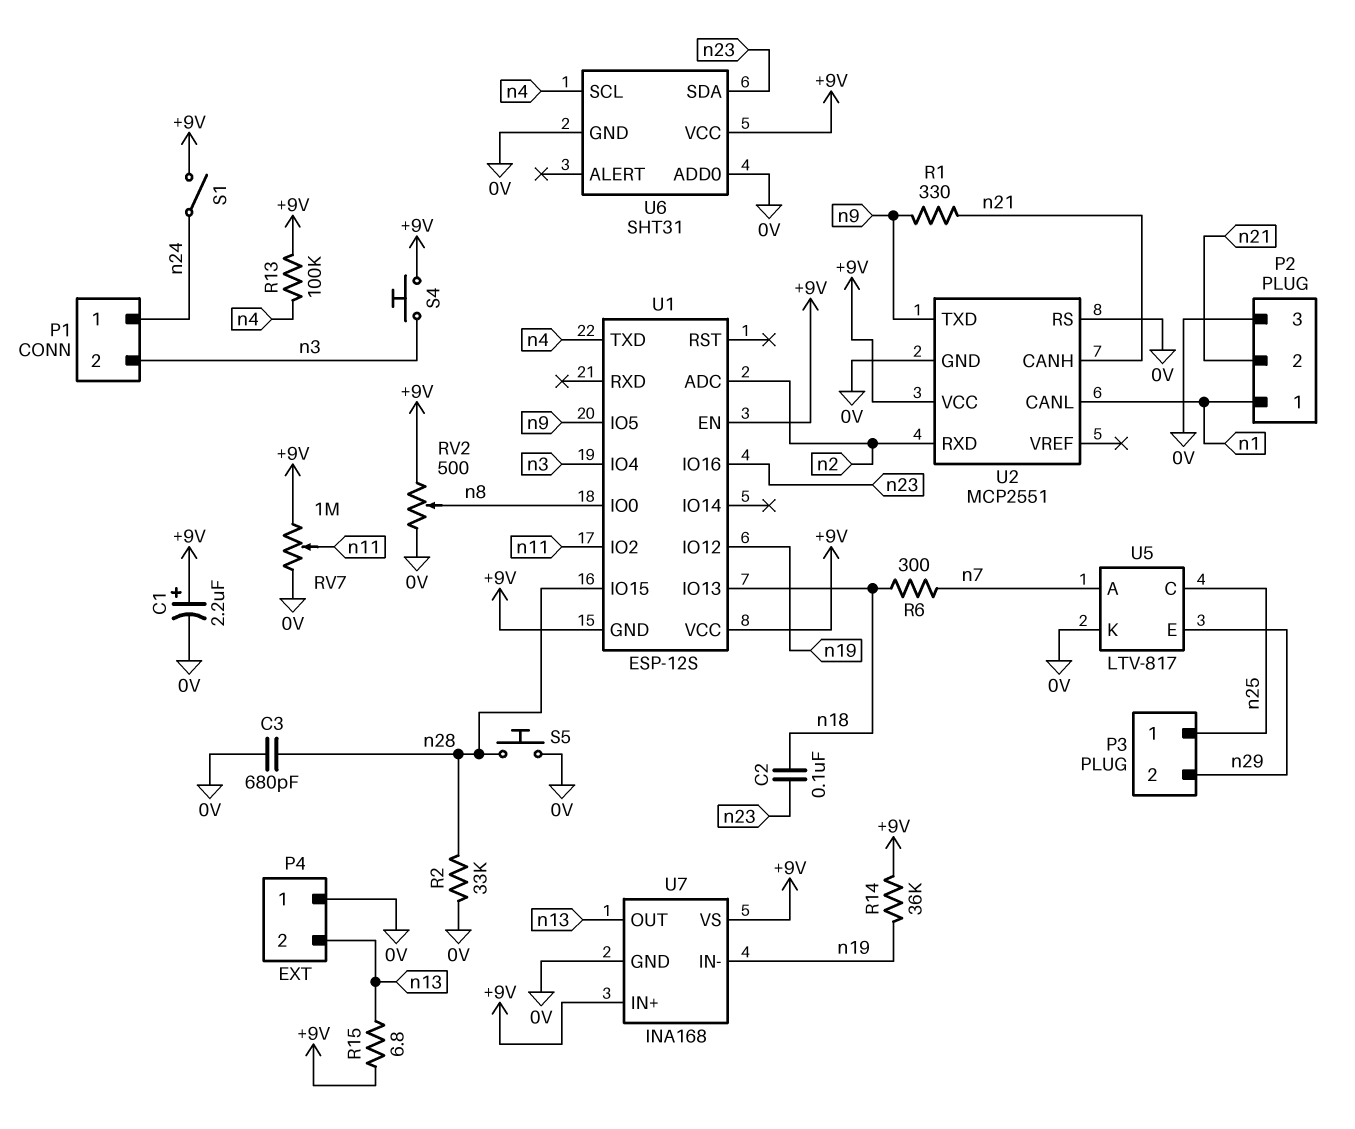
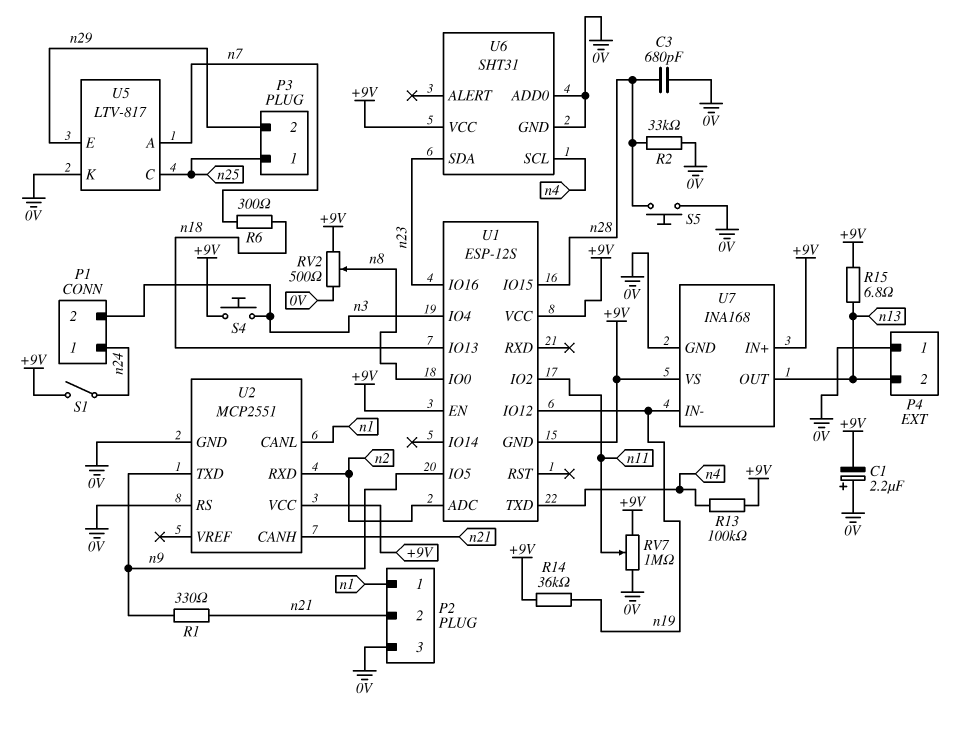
C1: 2.2uF (plus +9V, minus 0V) -> 2.2uF (plus 0V, minus +9V)
C2: 100nF (n18, n23) -> none

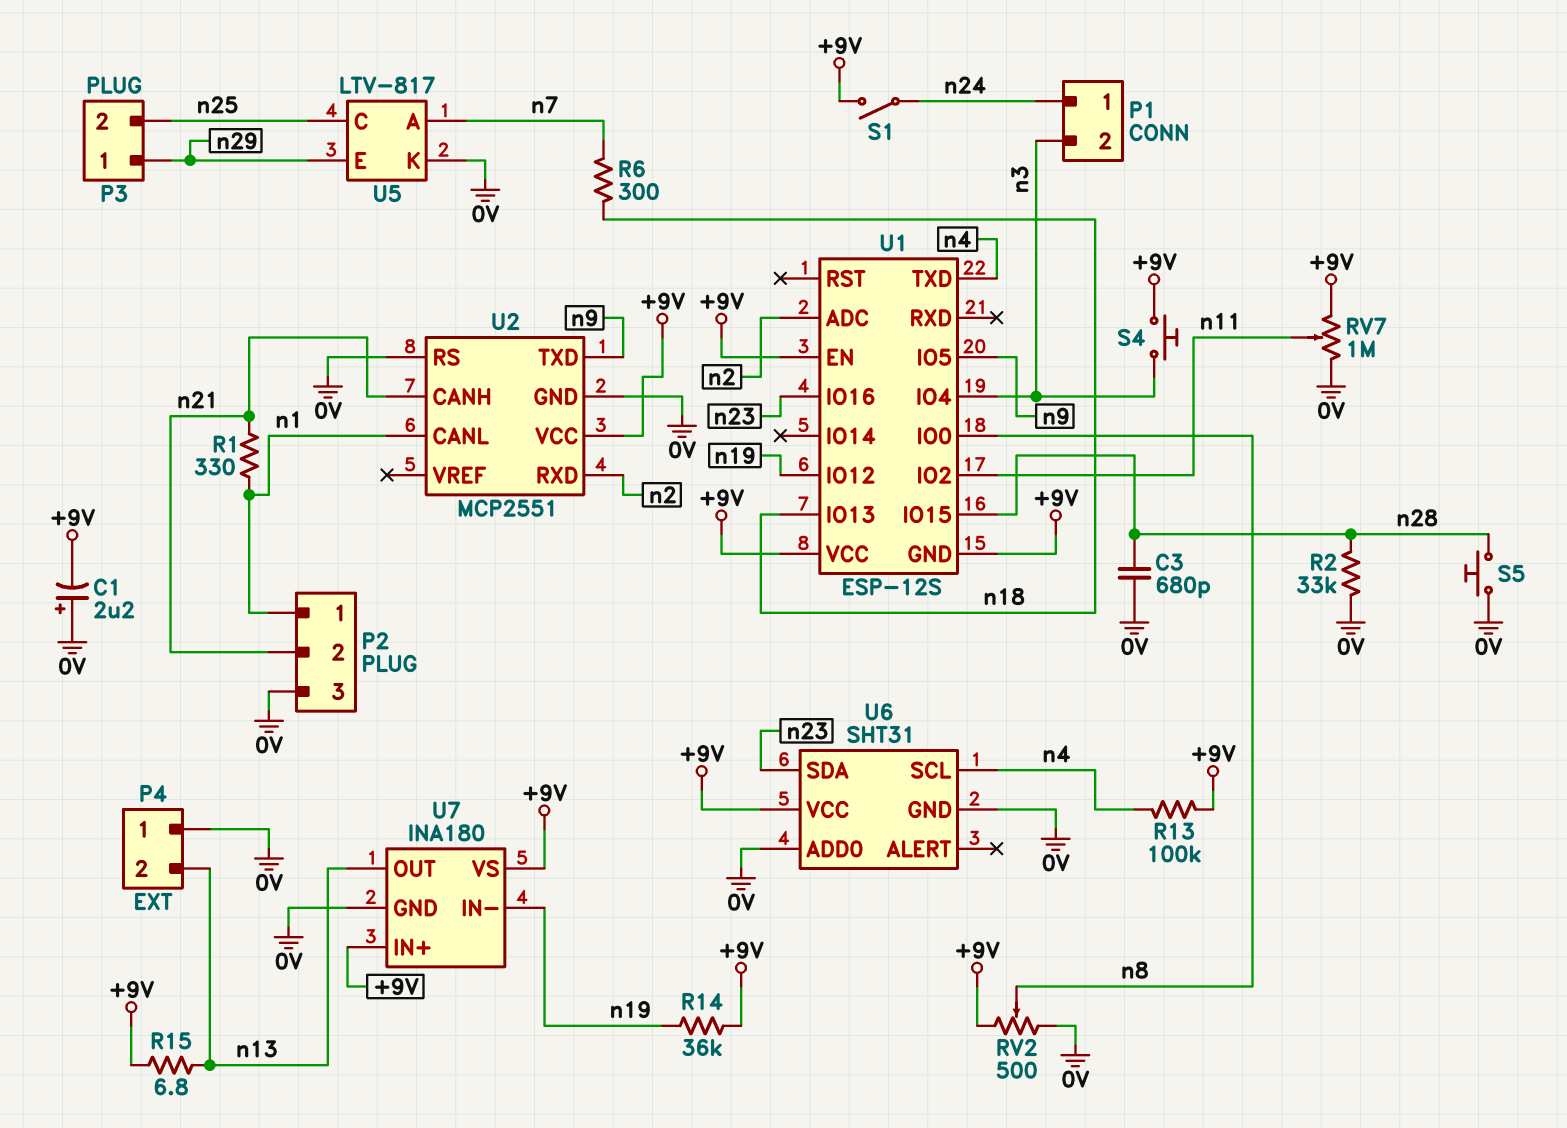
P3 pin 1: n25 -> n29
P3 pin 2: n29 -> n25
R1: 330 (n9, n21) -> 330 (n1, n21)
U7: INA168 -> INA180

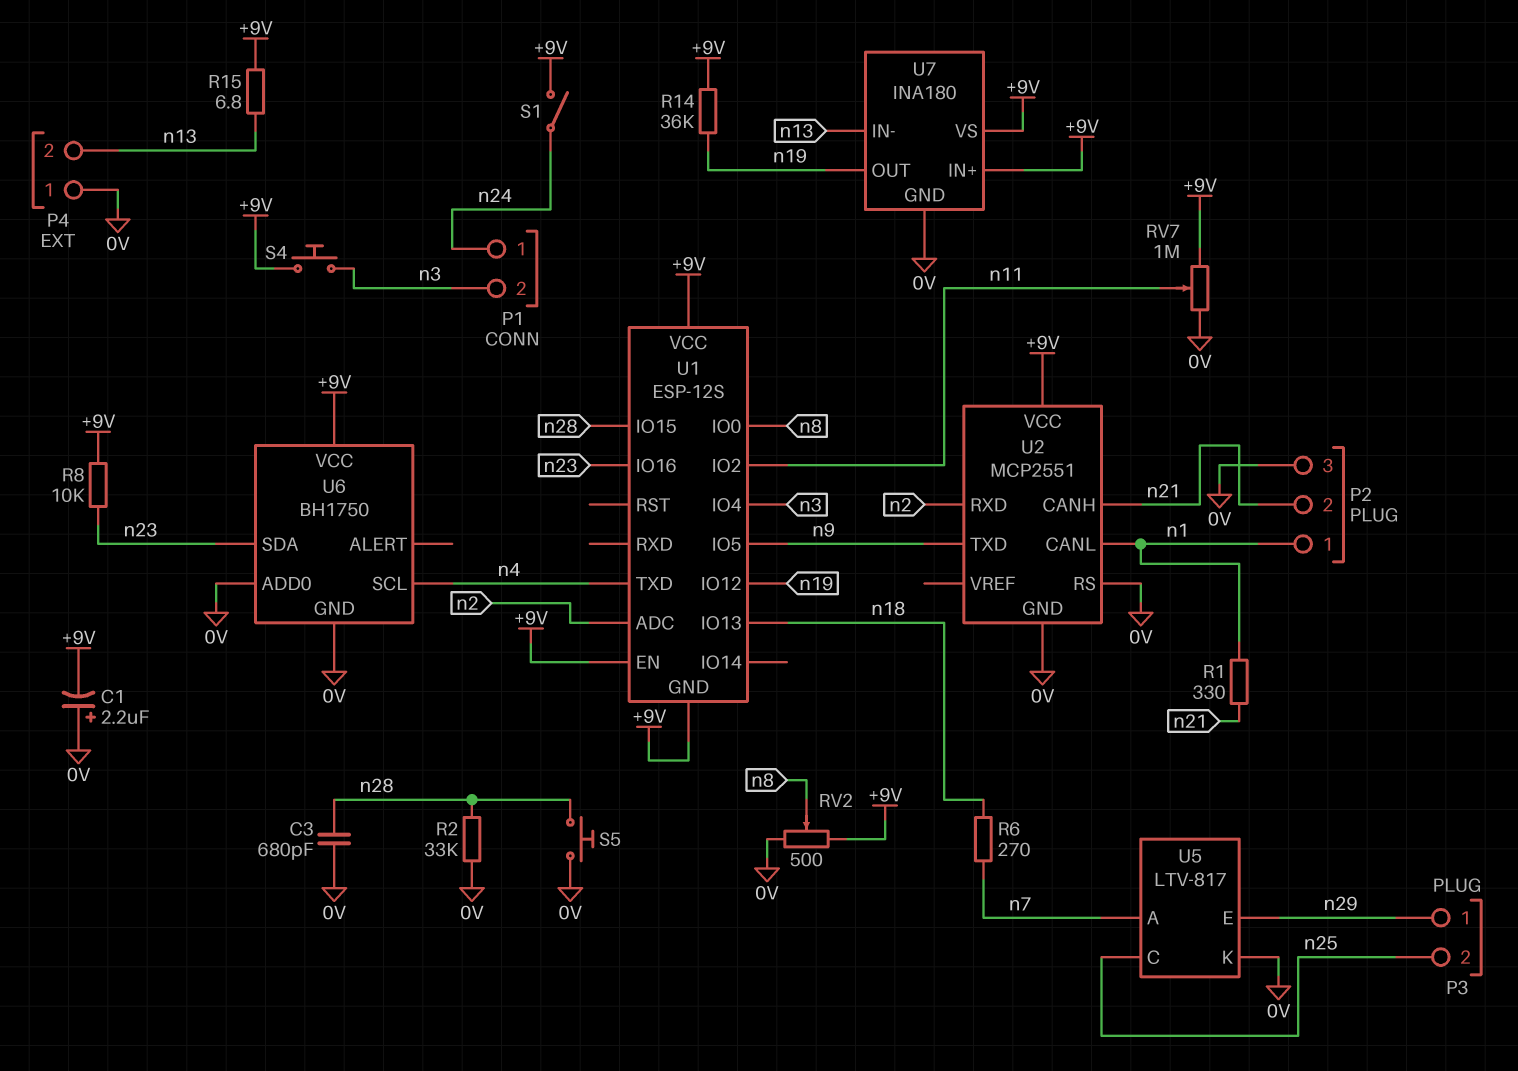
R6: 300 (n7, n18) -> 270 (n7, n18)
R8: none -> 10k (+9V, n23)
R13: 100k (+9V, n4) -> none
U6: SHT31 -> BH1750
U7 pin IN-: n19 -> n13
U7 pin OUT: n13 -> n19

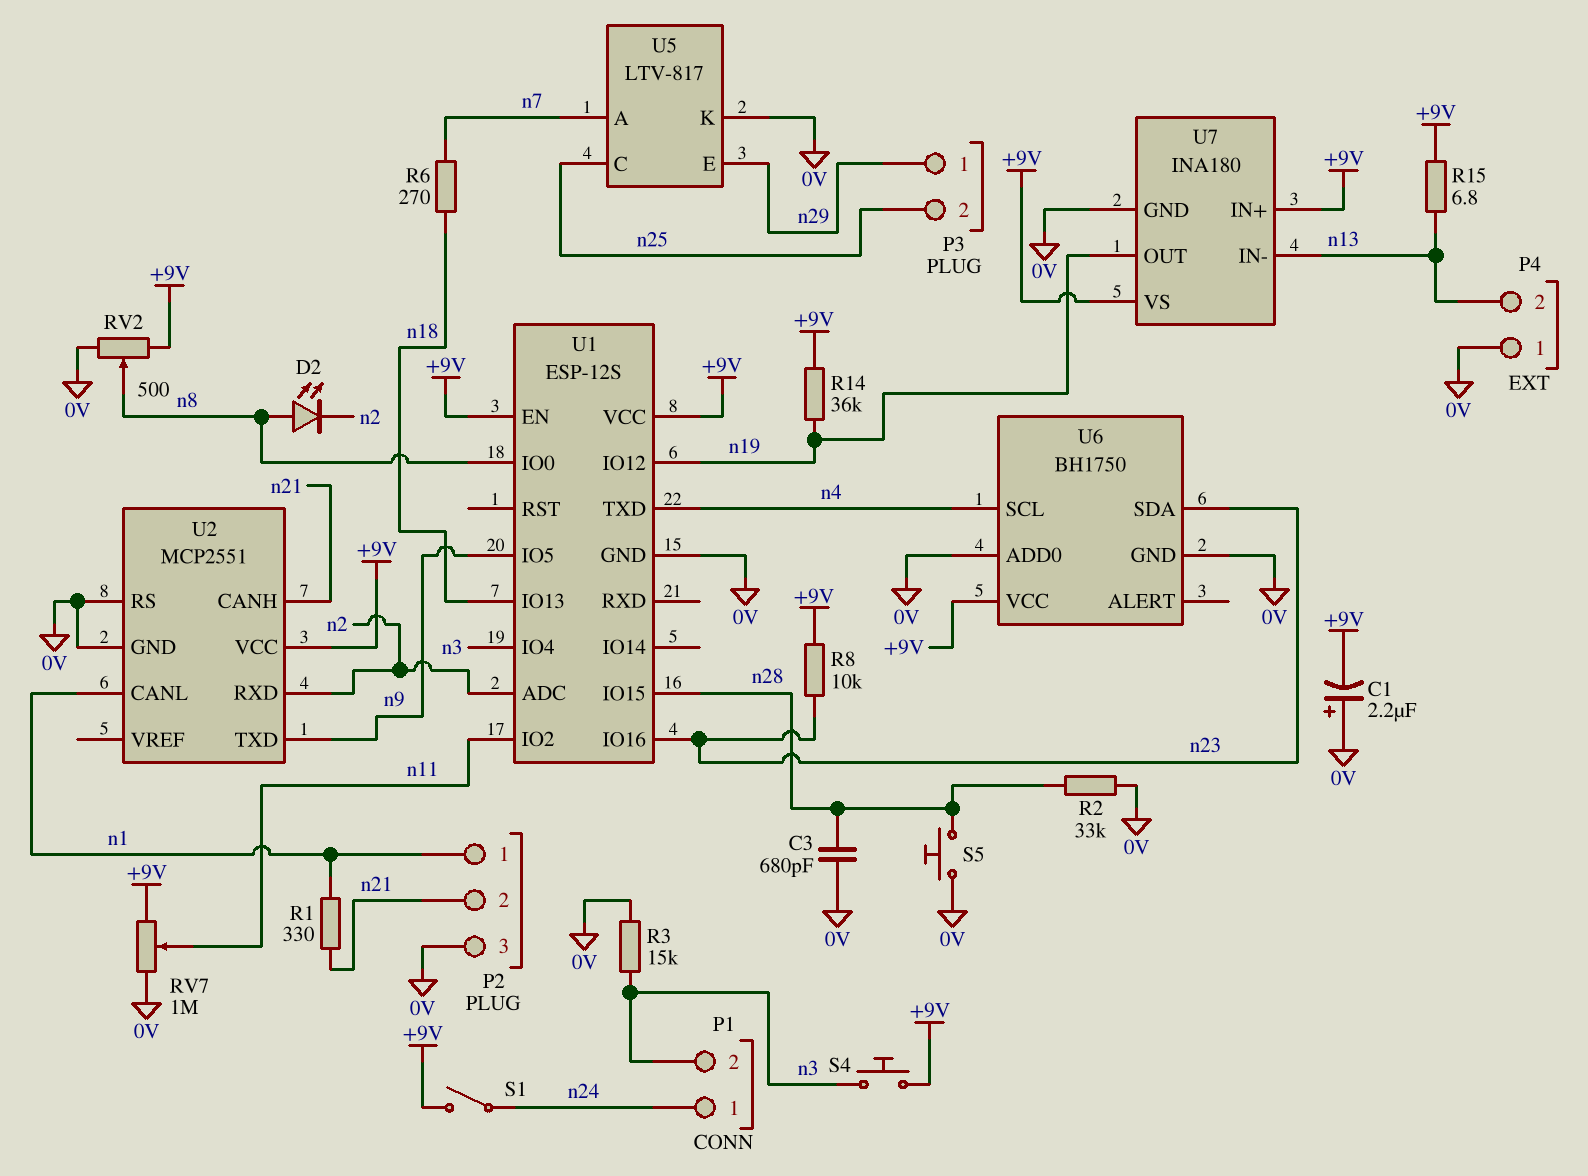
D2: none -> LED (A n8, K n2)
R3: none -> 15k (0V, n3)
U1 pin GND: +9V -> 0V

